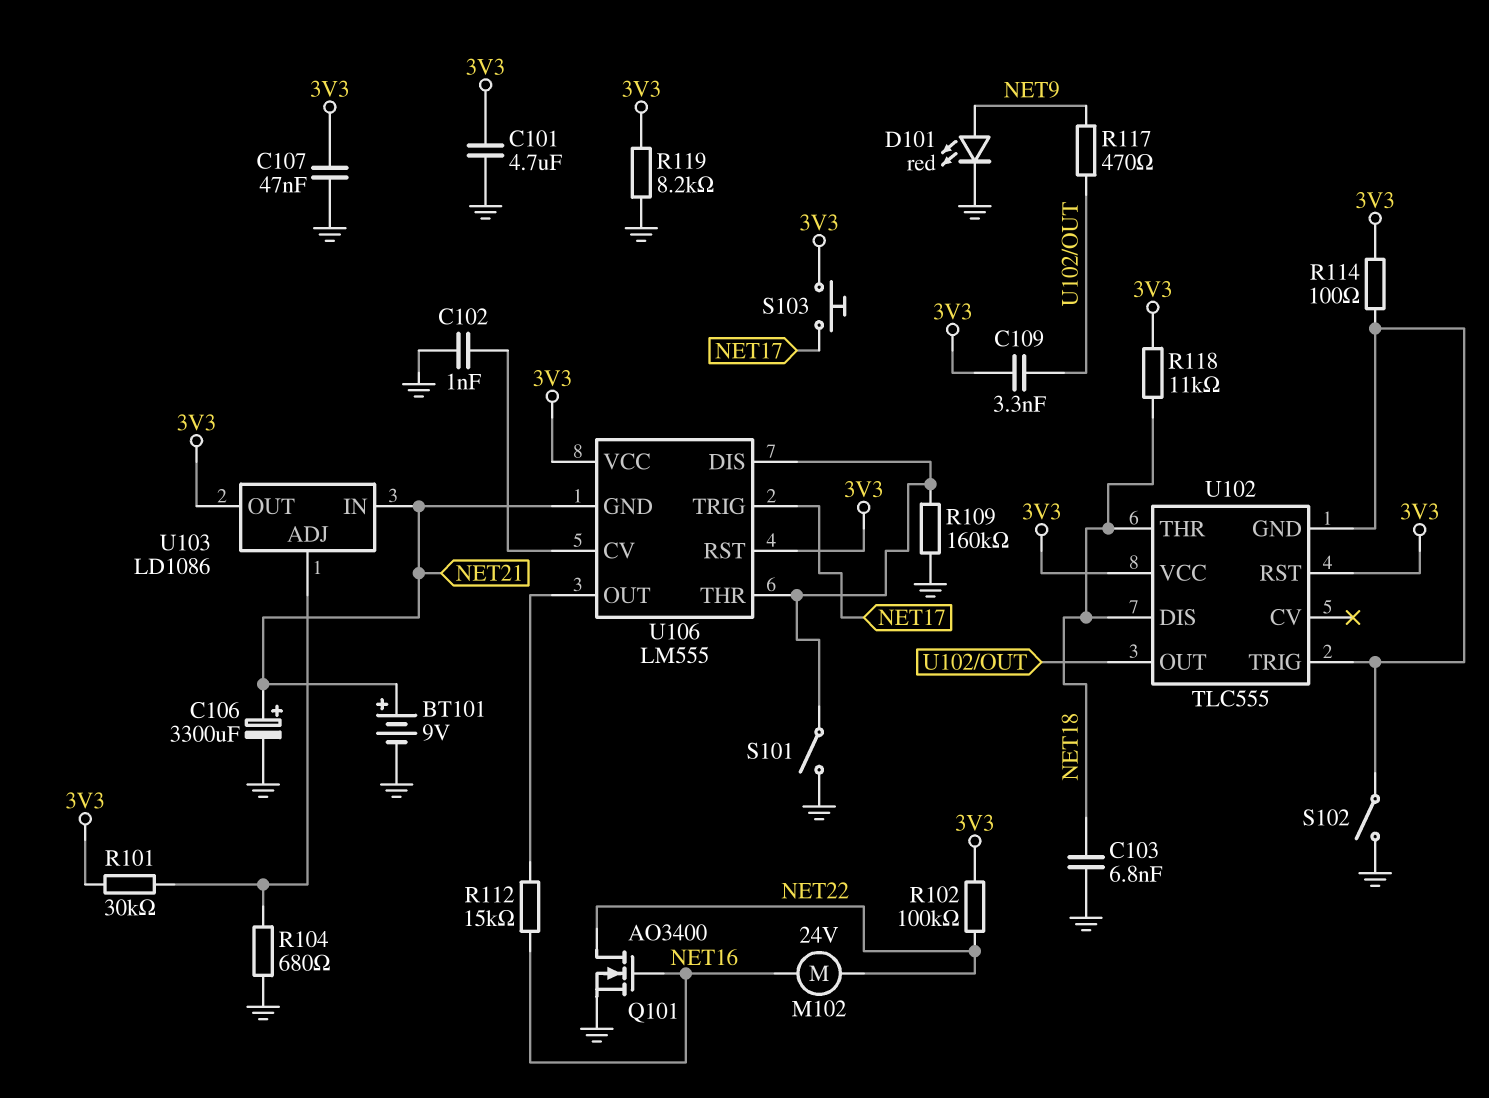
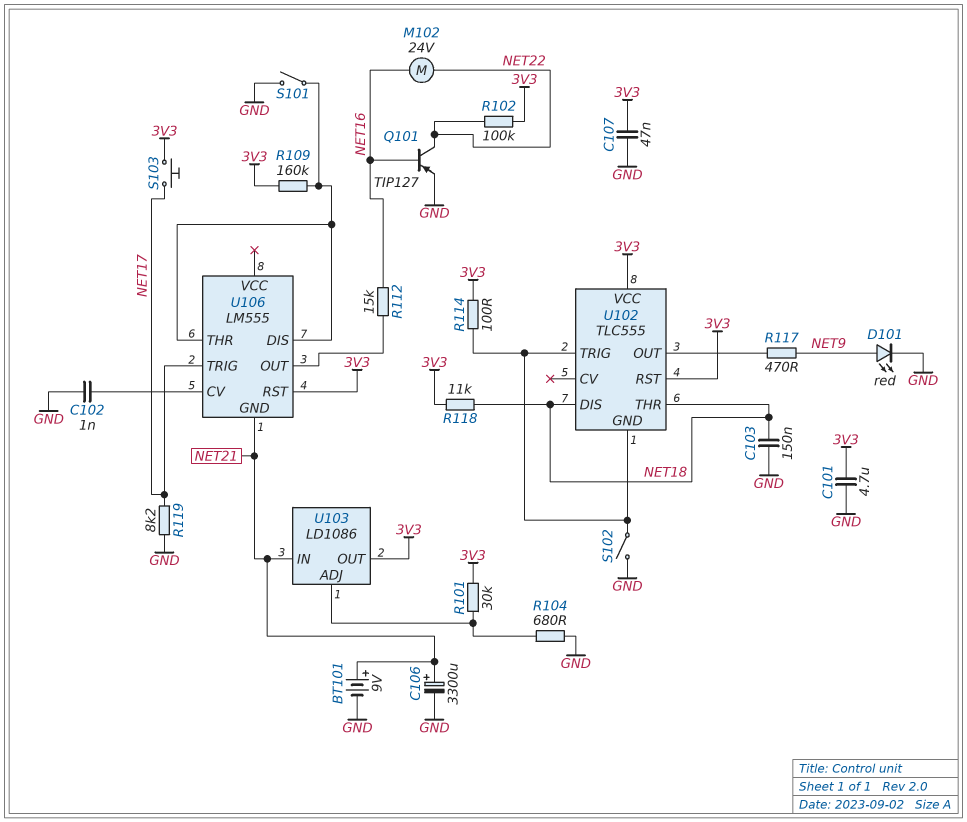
C103: 6.8nF (GND, NET18) -> 150nF (GND, NET18)
C109: 3.3nF (3V3, U102/OUT) -> none
Q101: NMOS AO3400 (G NET16, D NET22, S GND) -> PNP TIP127 (B NET16, C NET22, E GND)
R109: 160k (GND, U106/DIS) -> 160k (3V3, U106/DIS)
R119: 8.2k (3V3, GND) -> 8.2k (GND, NET17)
U106 pin VCC: 3V3 -> none

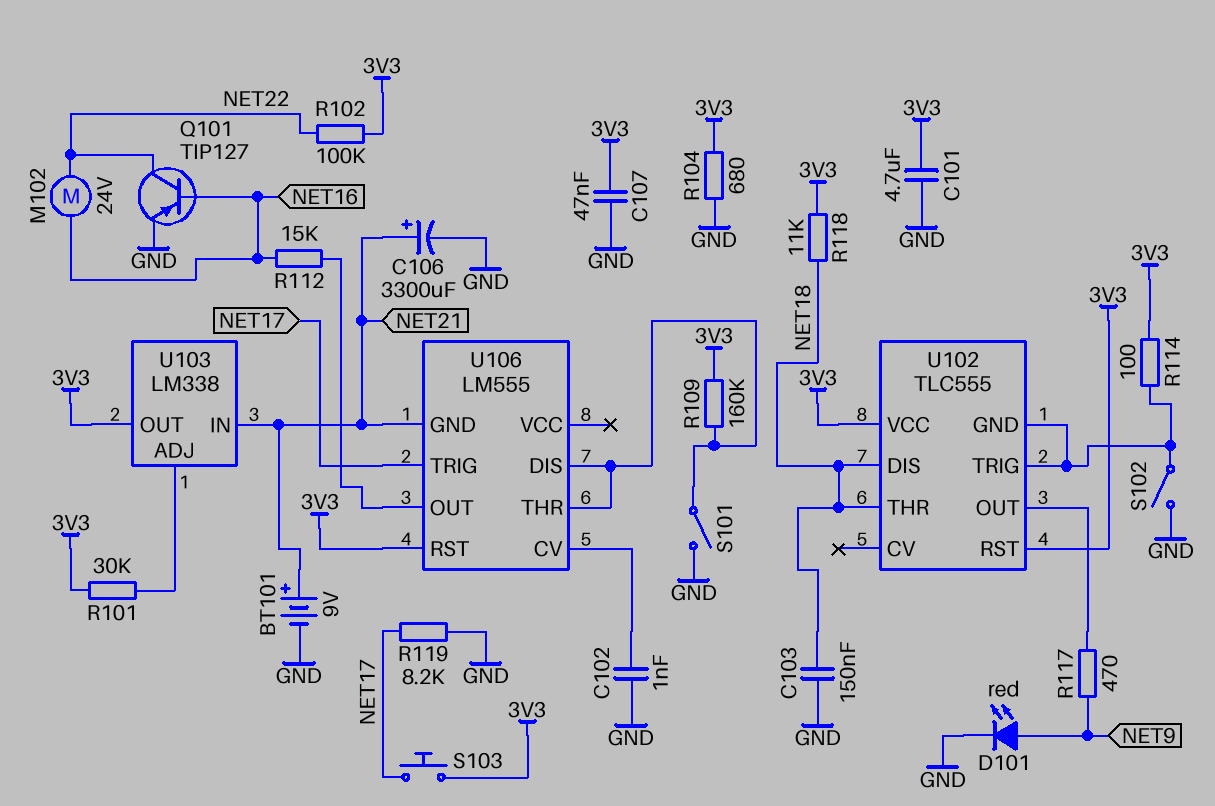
R104: 680 (GND, U103/ADJ) -> 680 (3V3, GND)
U103: LD1086 -> LM338

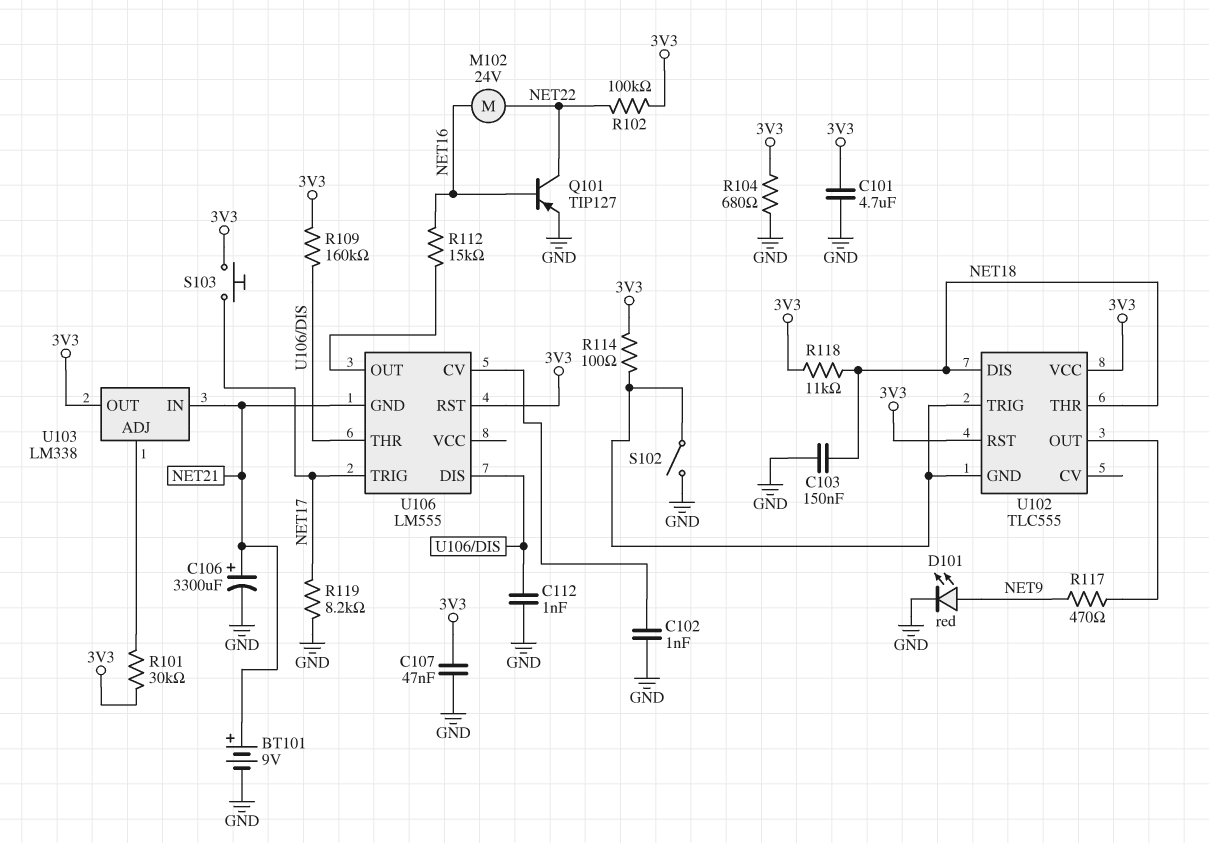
C112: none -> 1nF (GND, U106/DIS)
S101: switch (GND, U106/DIS) -> none

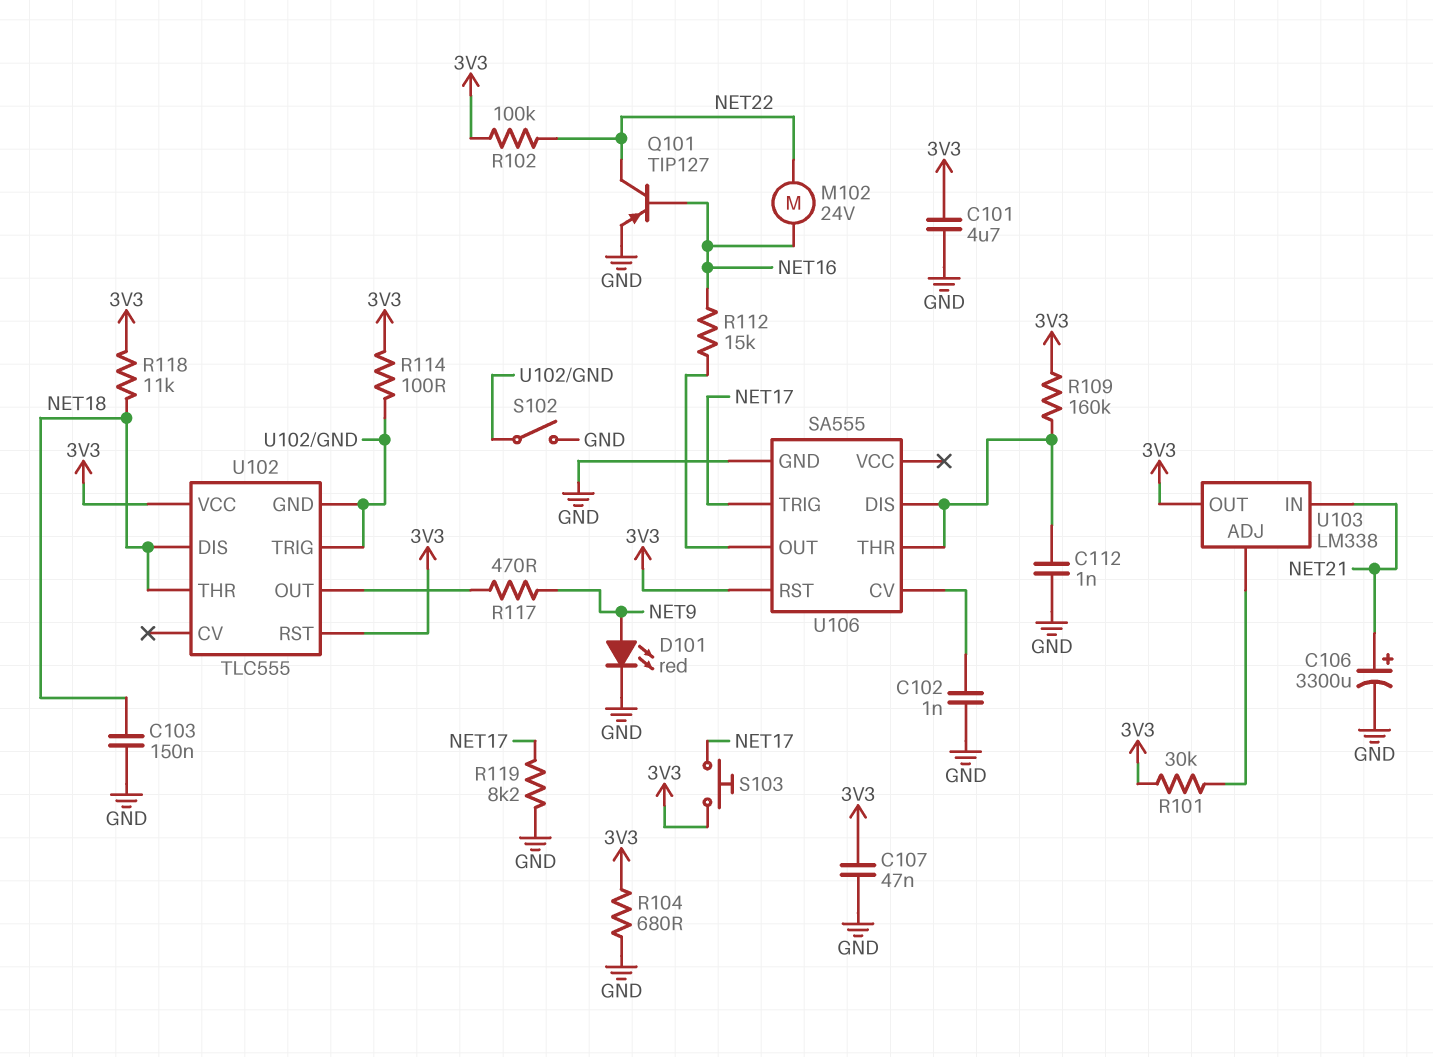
BT101: 9V (plus NET21, minus GND) -> none
U106: LM555 -> SA555
U106 pin GND: NET21 -> GND

